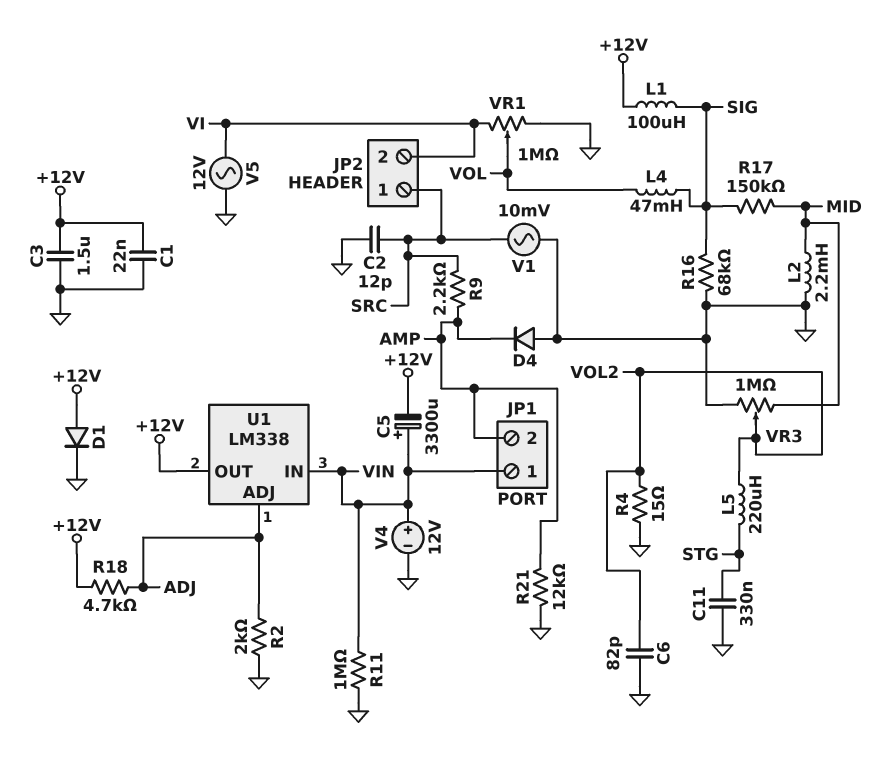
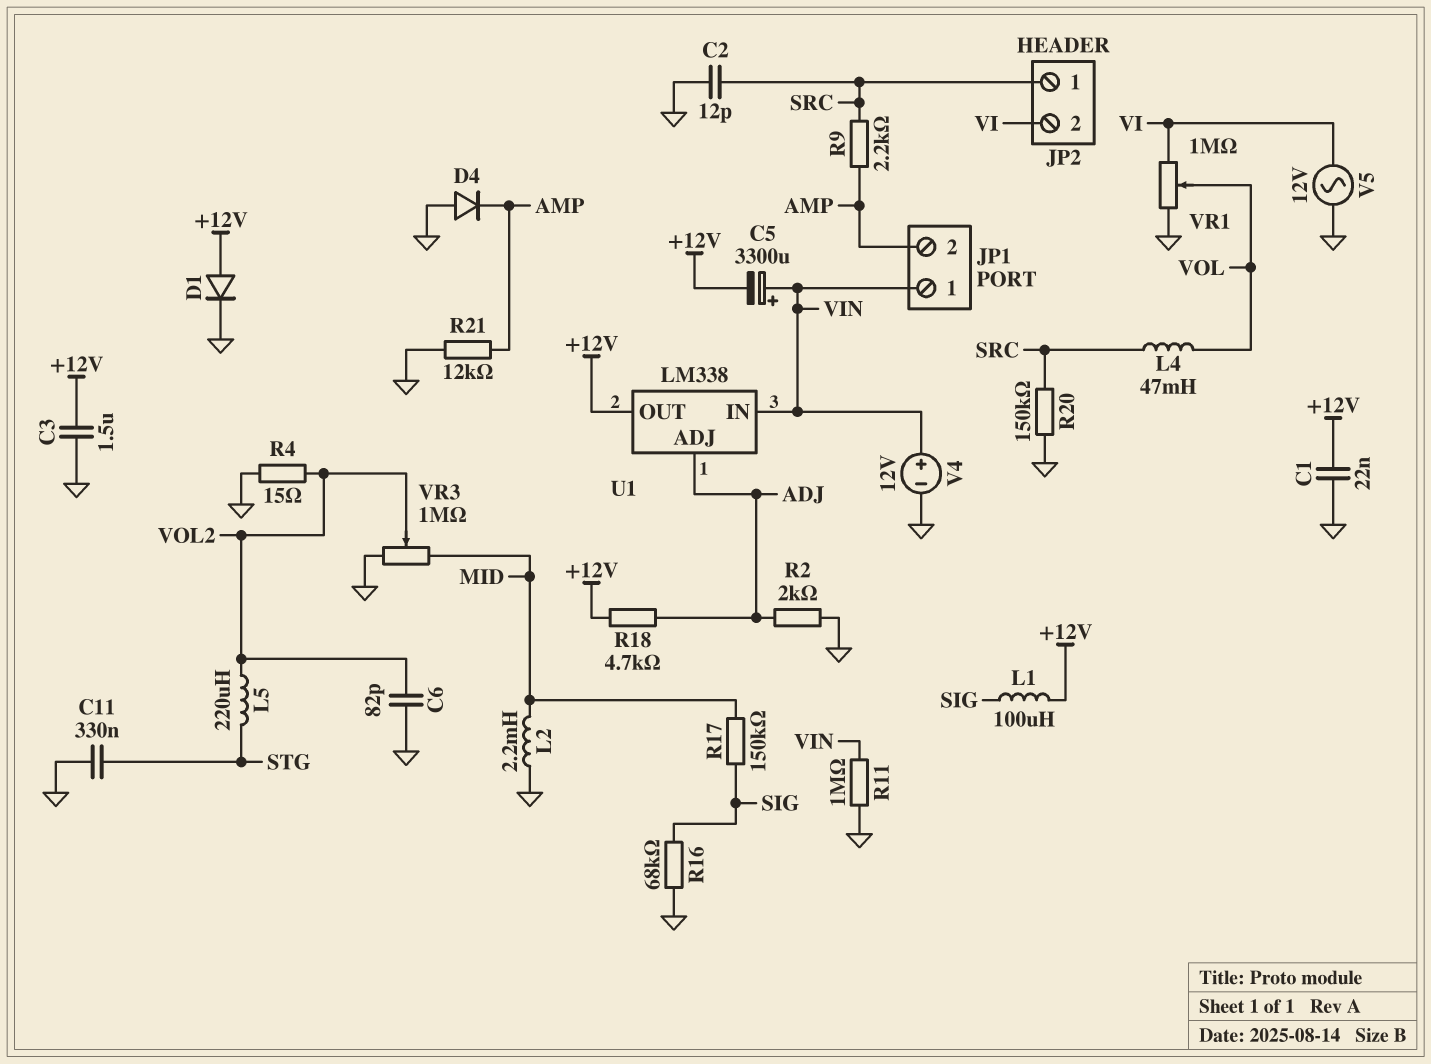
L4: 47mH (SIG, VOL) -> 47mH (SRC, VOL)
R20: none -> 150k (GND, SRC)
V1: AC 10mV (GND, SRC) -> none

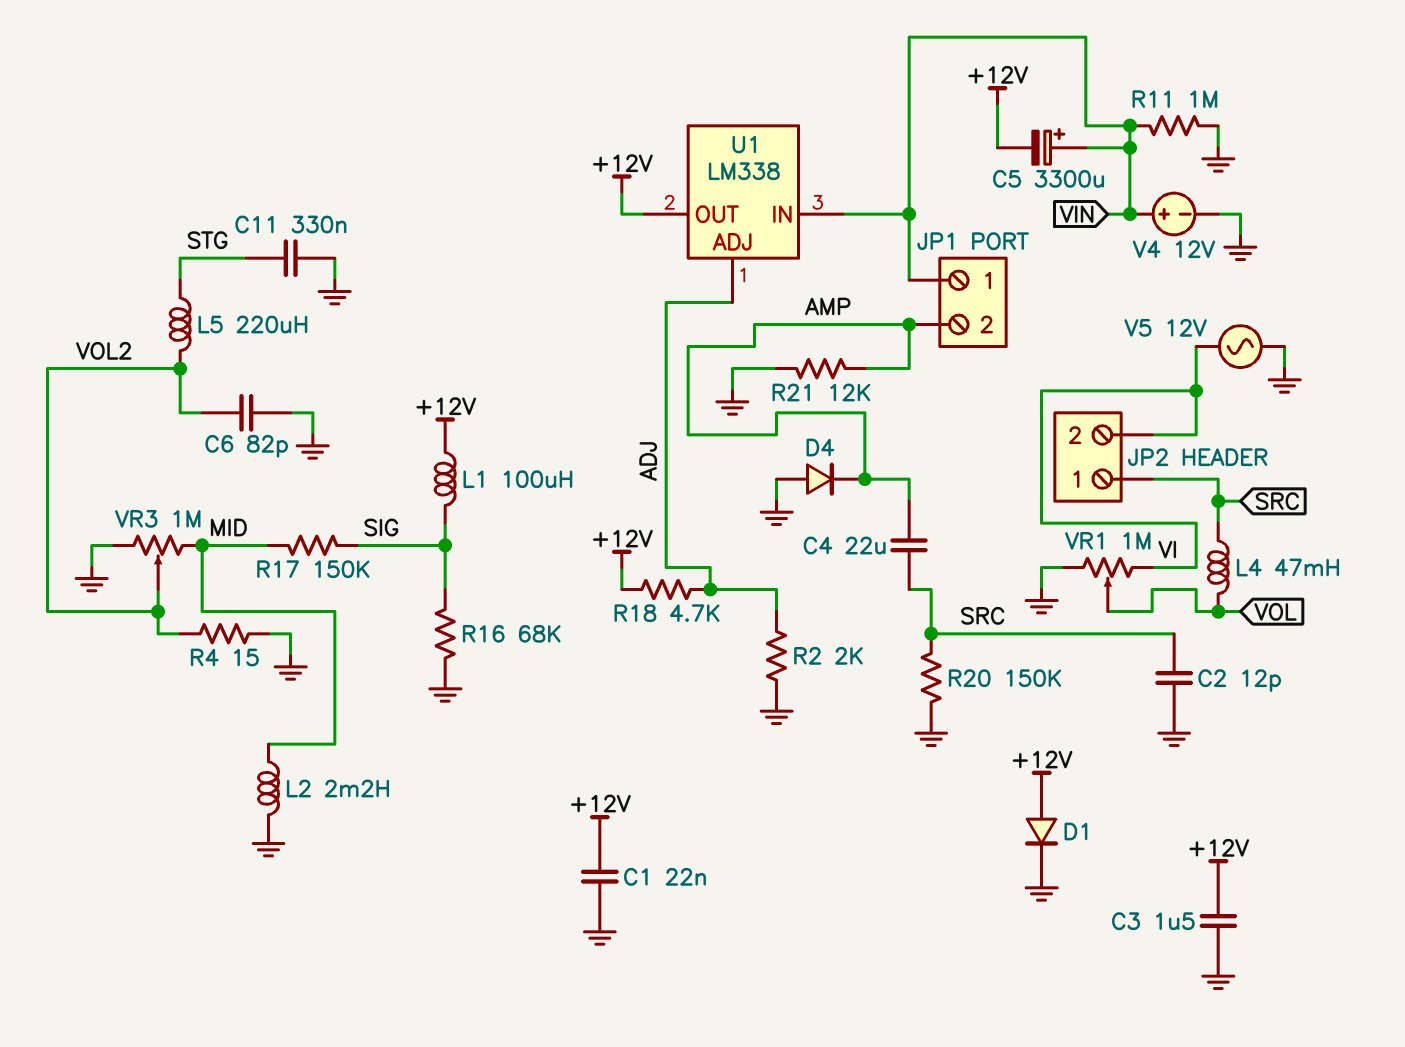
C4: none -> 22uF (AMP, SRC)
R9: 2.2k (AMP, SRC) -> none

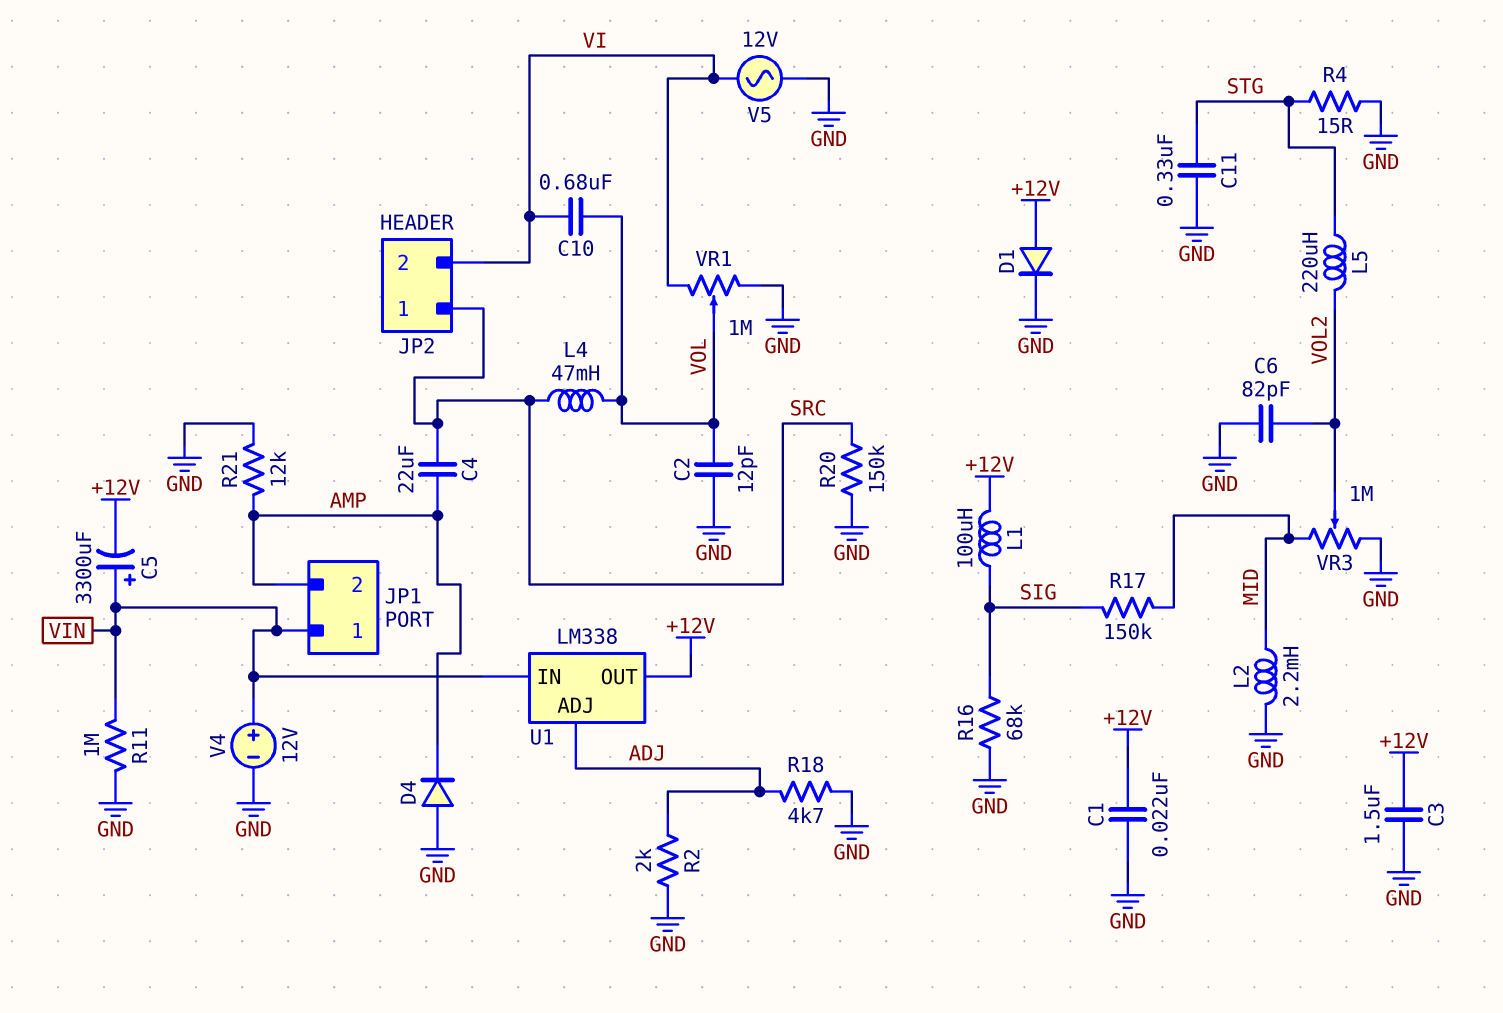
C2: 12pF (GND, SRC) -> 12pF (GND, VOL)
C10: none -> 680nF (VI, VOL)
R4: 15 (GND, VOL2) -> 15 (GND, STG)
R18: 4.7k (+12V, ADJ) -> 4.7k (ADJ, GND)

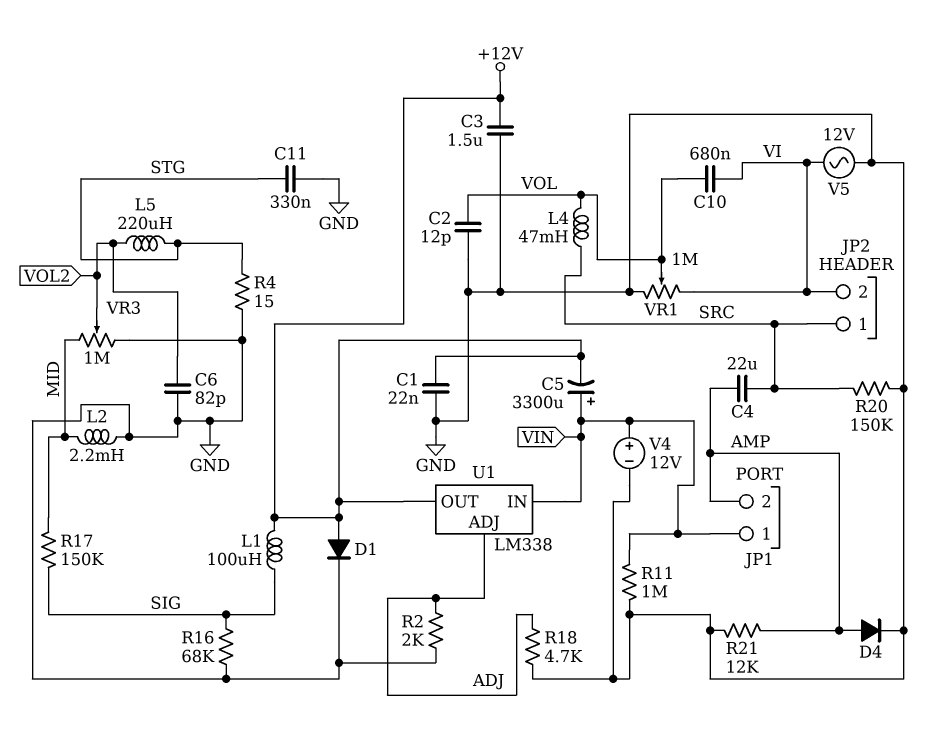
D4: diode (A GND, K AMP) -> diode (A AMP, K GND)

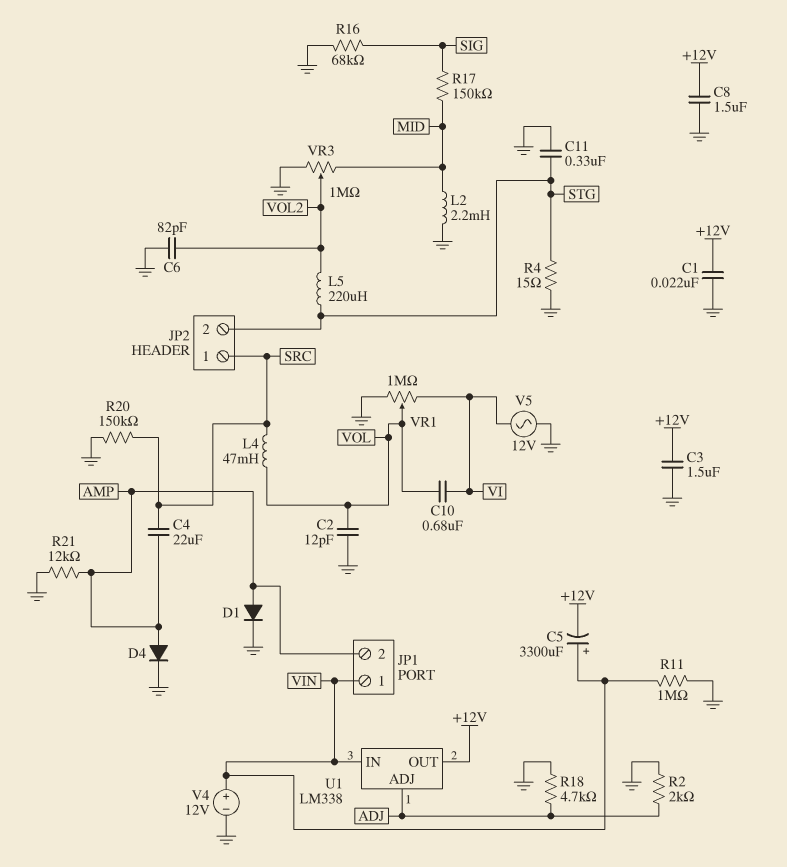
C8: none -> 1.5uF (+12V, GND)
D1: diode (A +12V, K GND) -> diode (A AMP, K GND)
JP2 pin 2: VI -> STG
L1: 100uH (+12V, SIG) -> none

